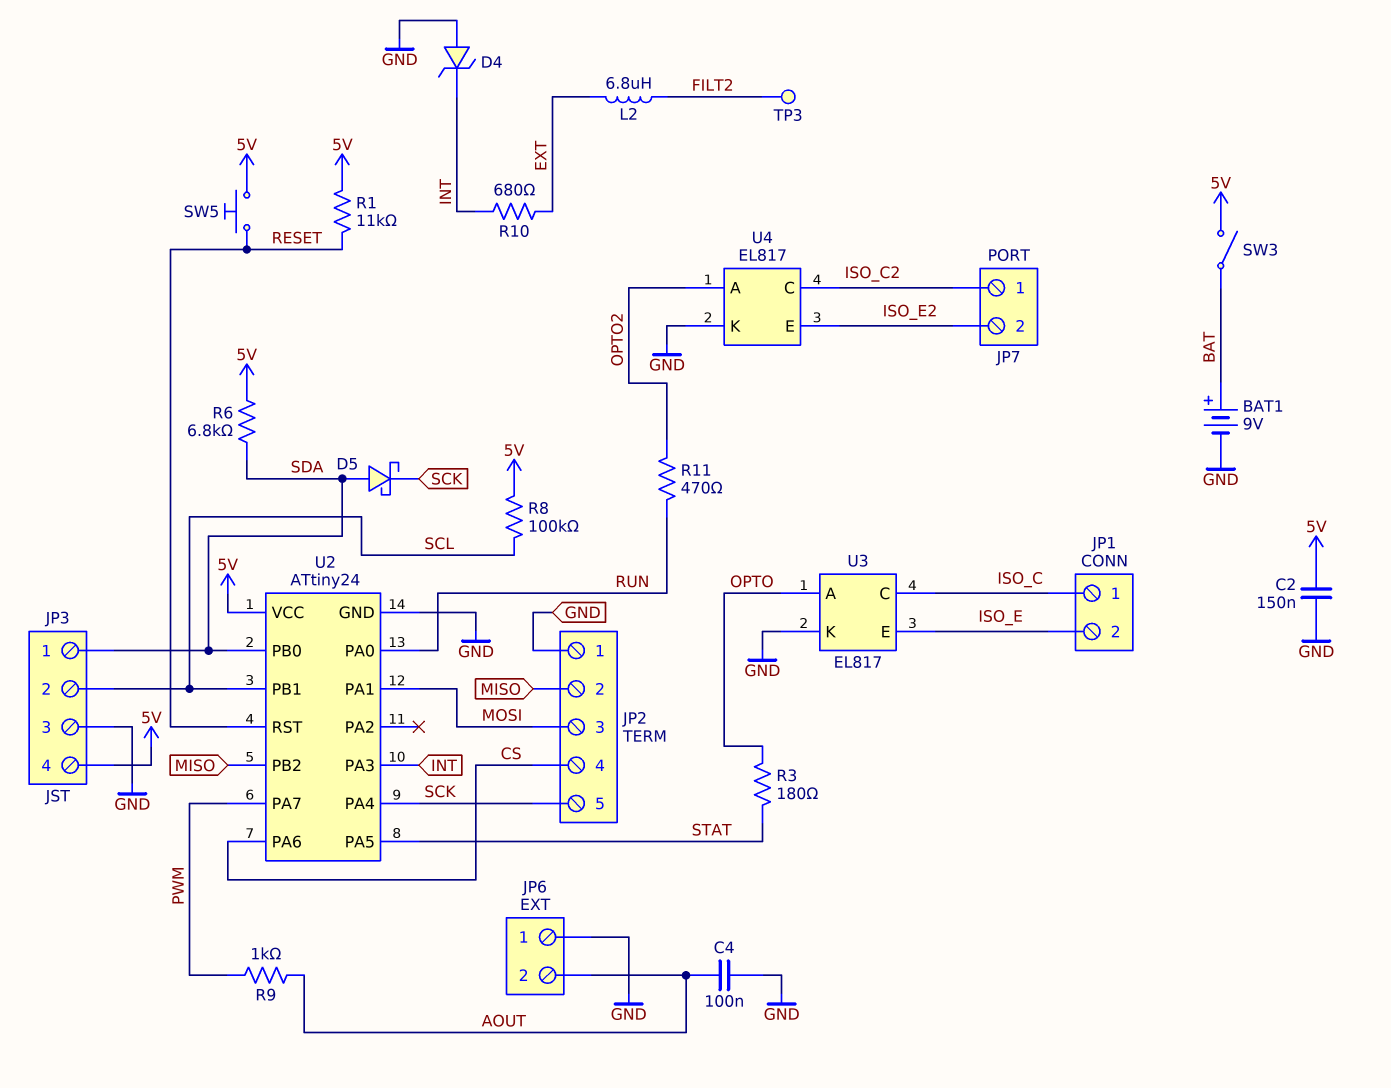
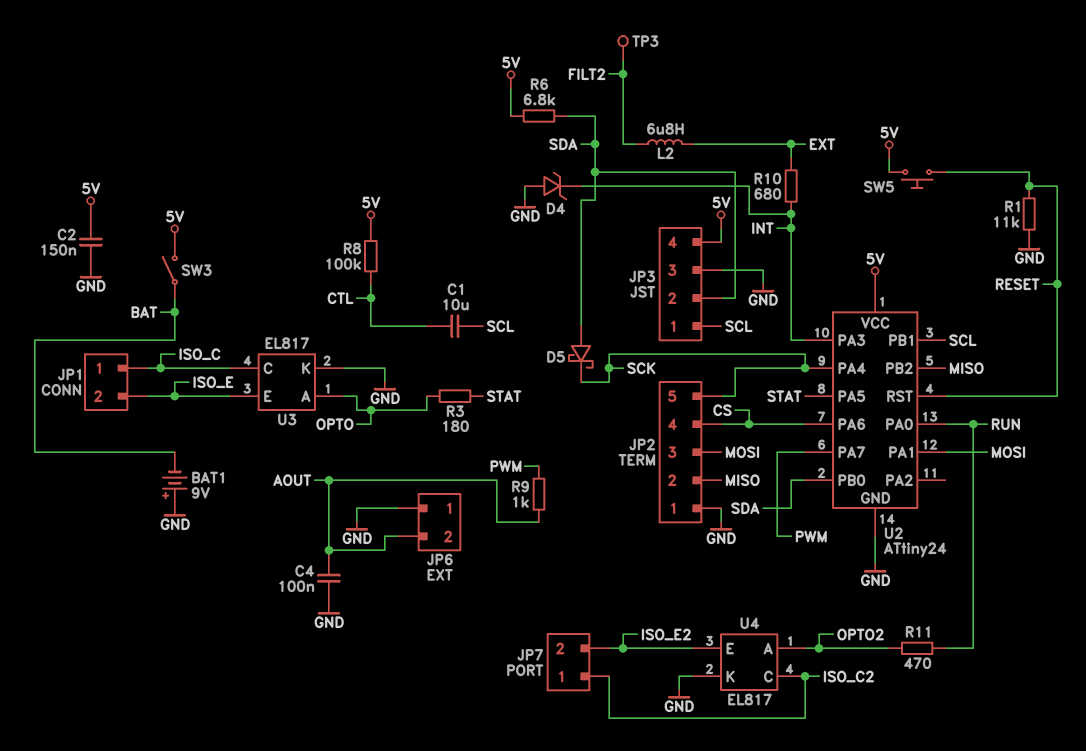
BAT1: 9V (plus BAT, minus GND) -> 9V (plus GND, minus BAT)
C1: none -> 10uF (CTL, SCL)
JP3 pin 1: SDA -> SCL
JP3 pin 2: SCL -> SDA
R1: 11k (5V, RESET) -> 11k (GND, RESET)
R8: 100k (5V, SCL) -> 100k (5V, CTL)

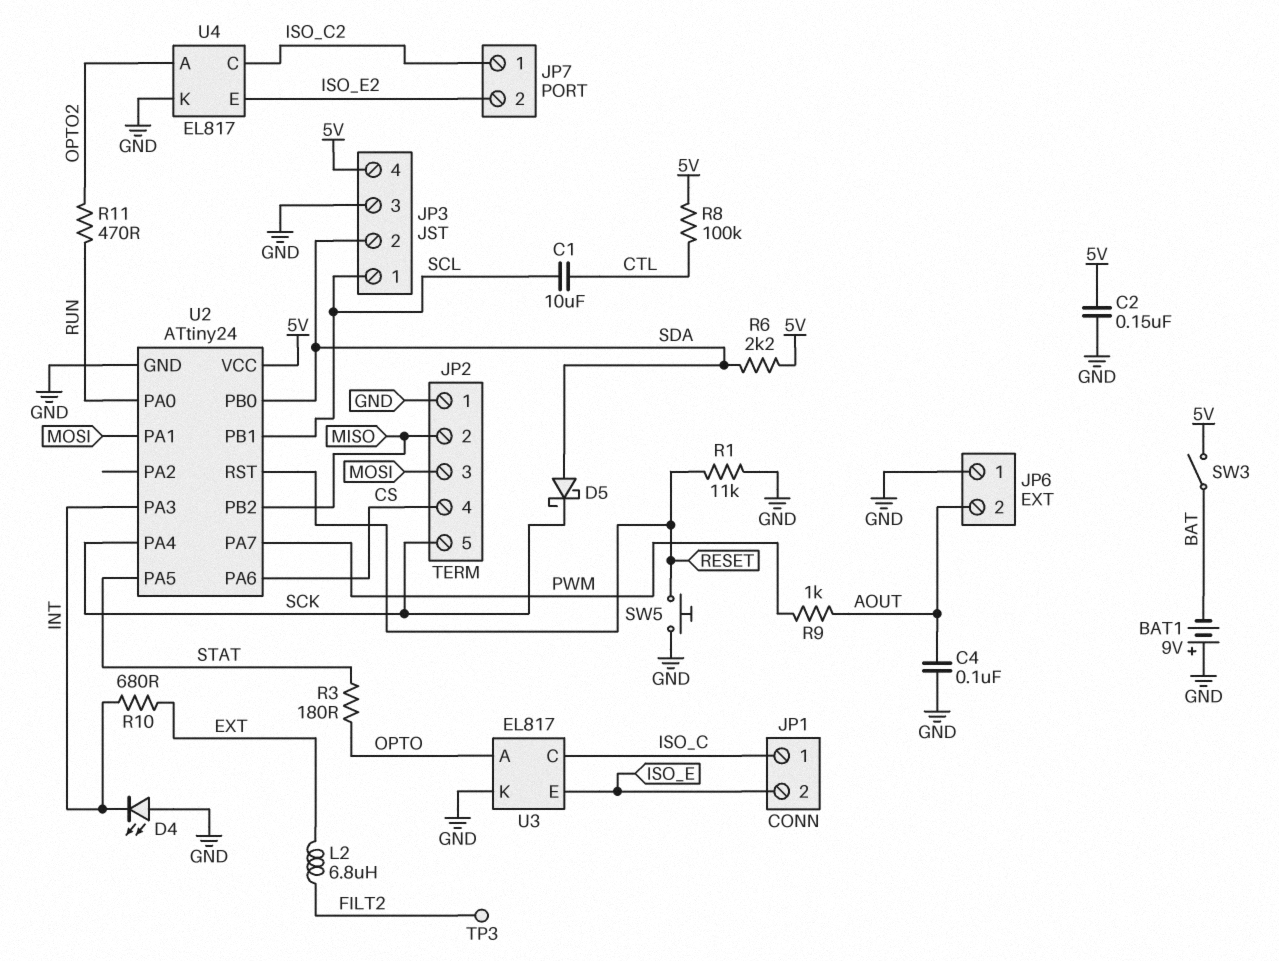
D4: zener (A GND, K INT) -> LED (A GND, K INT)
R6: 6.8k (5V, SDA) -> 2.2k (5V, SDA)
SW5: button (5V, RESET) -> button (GND, RESET)

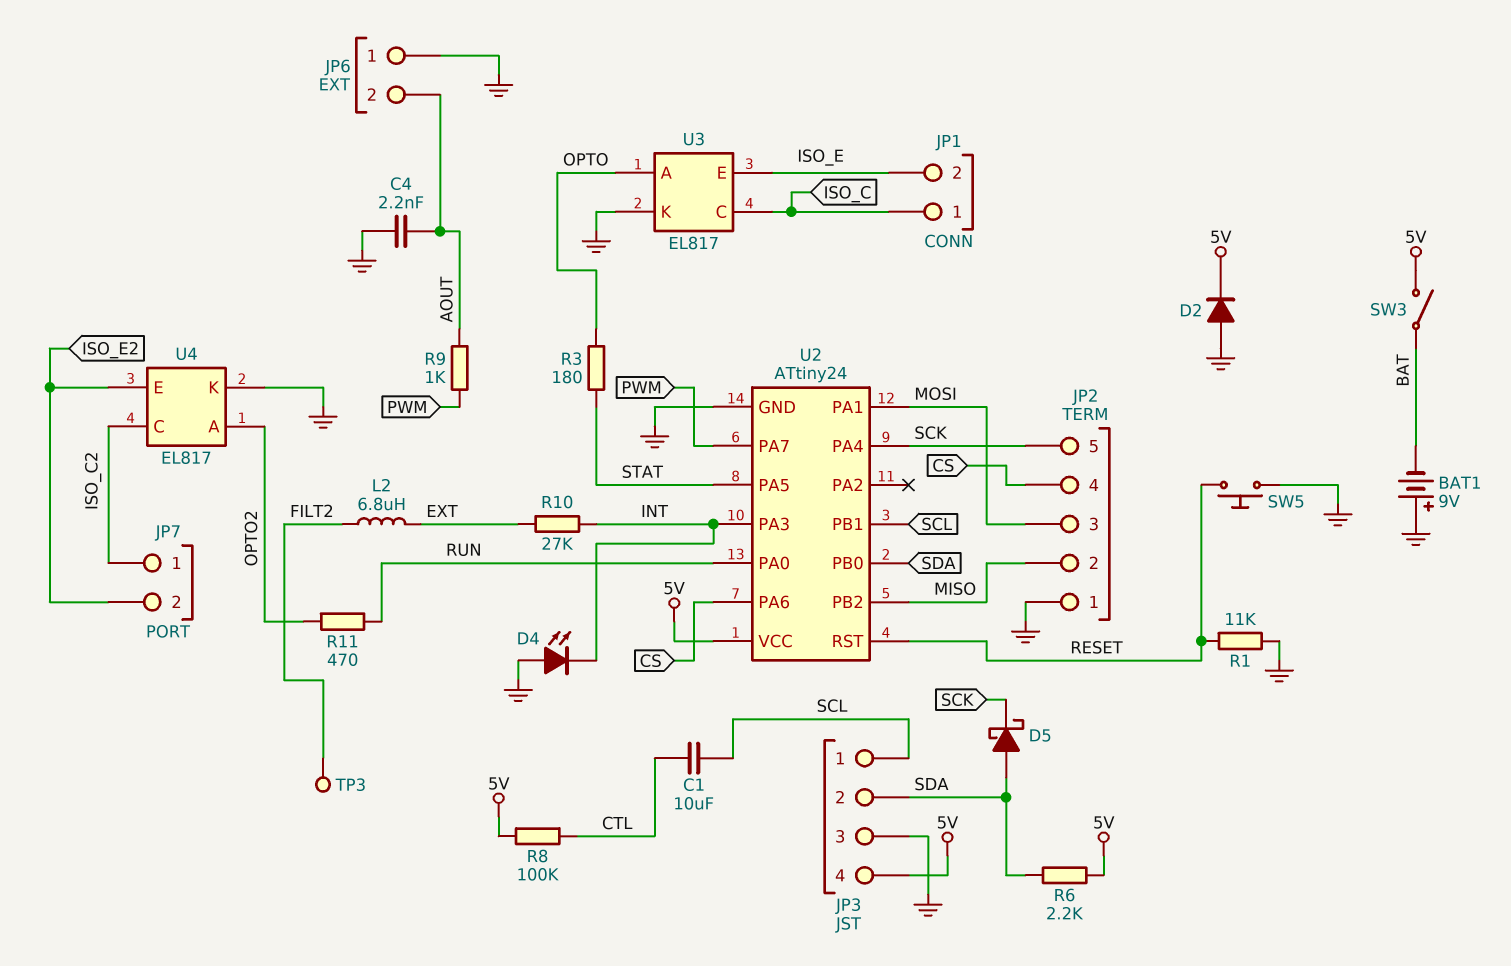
C2: 150nF (5V, GND) -> none
C4: 100nF (AOUT, GND) -> 2.2nF (AOUT, GND)
D2: none -> diode (A GND, K 5V)
R10: 680 (EXT, INT) -> 27k (EXT, INT)

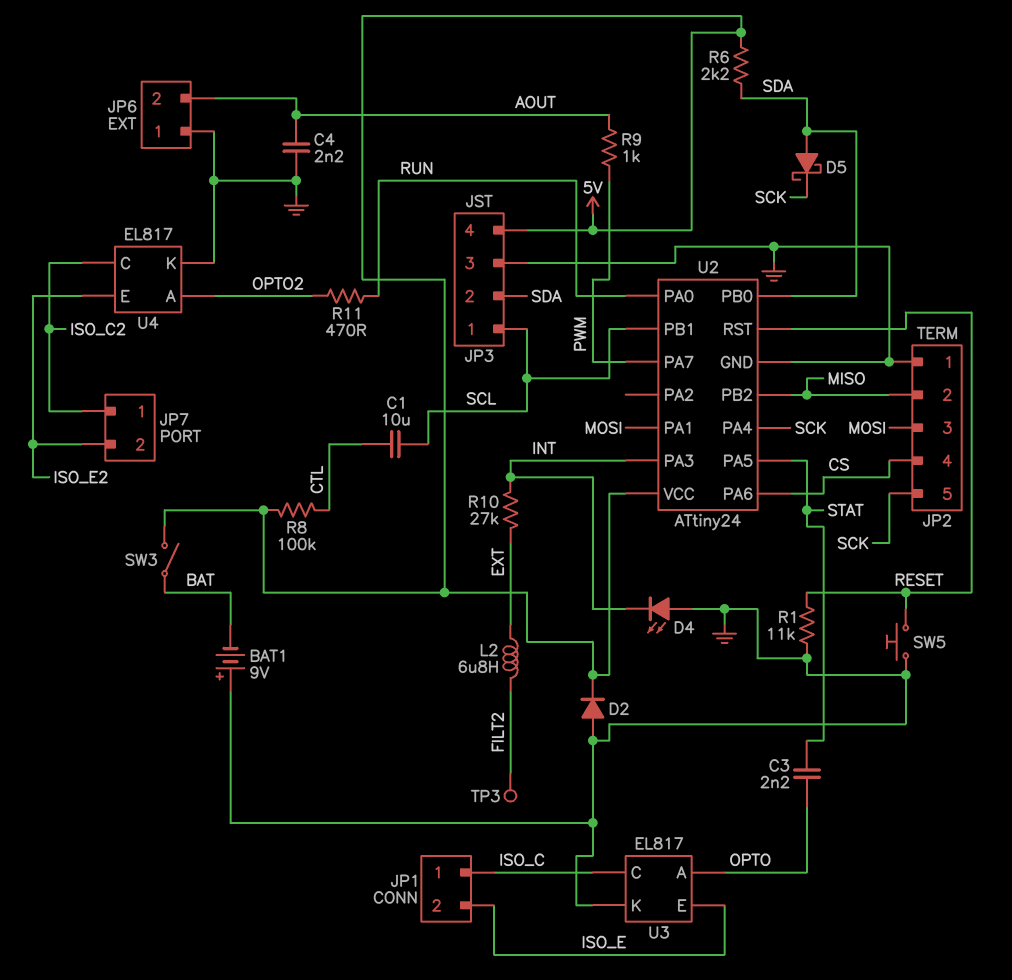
C3: none -> 2.2nF (OPTO, STAT)
R3: 180 (OPTO, STAT) -> none

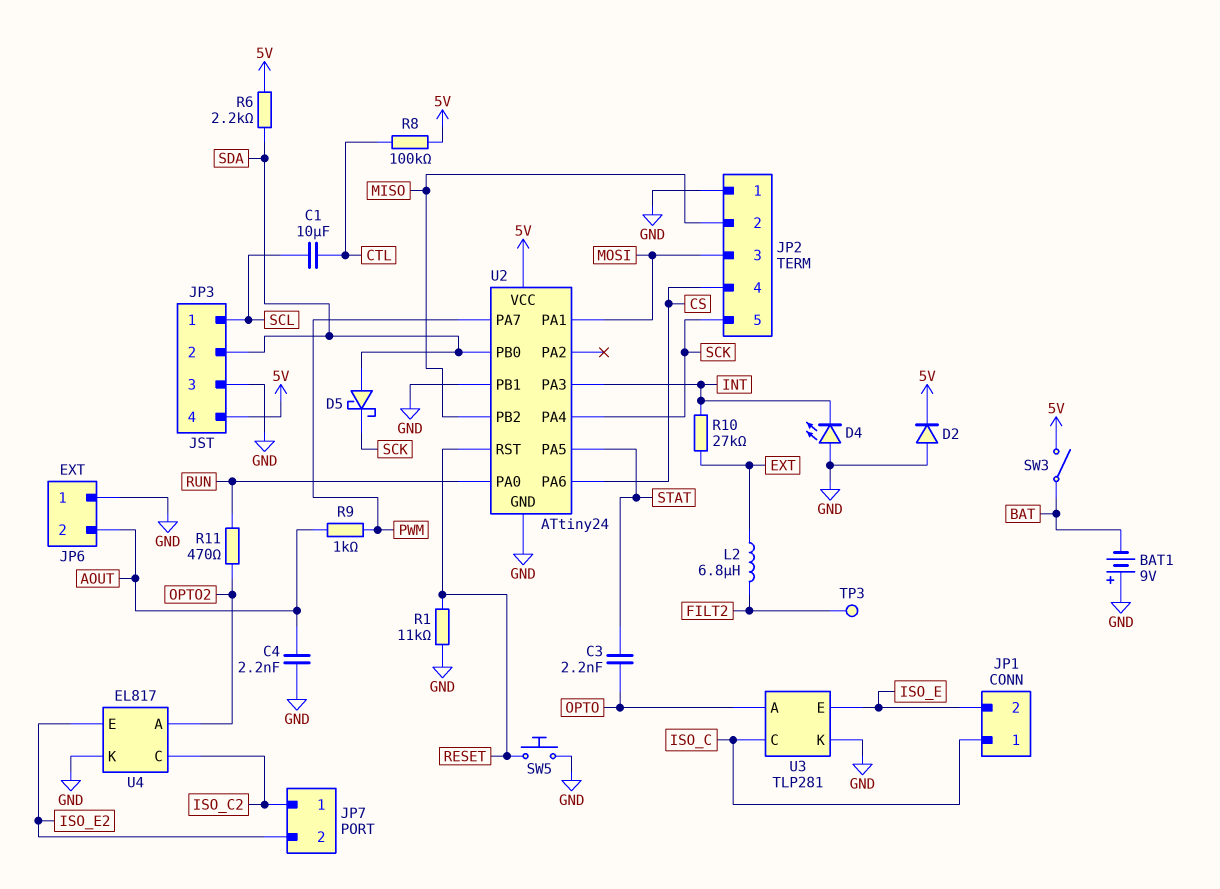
U2 pin PB1: SCL -> GND
U3: EL817 -> TLP281

